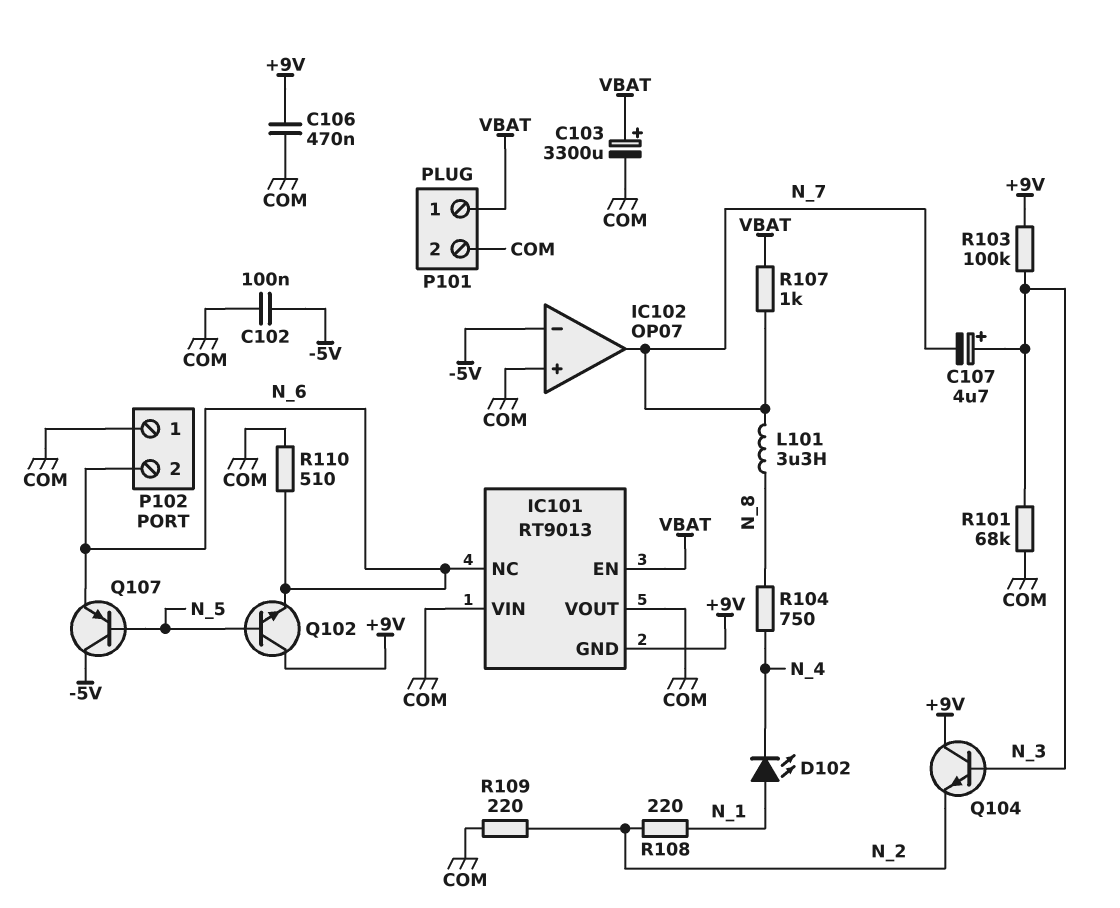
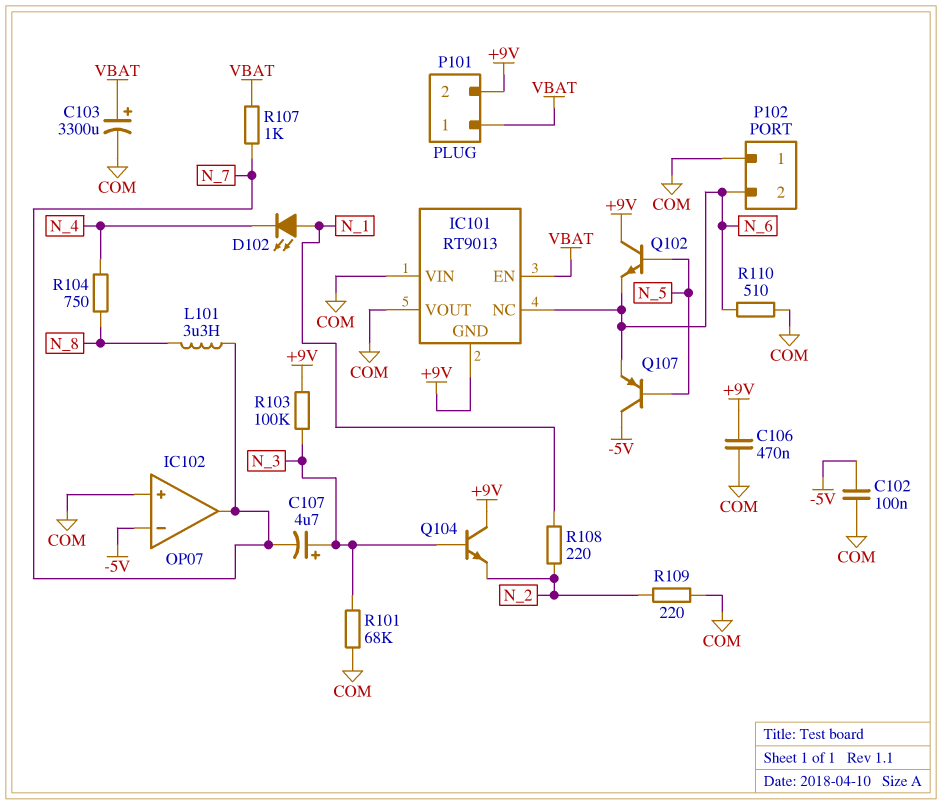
P101 pin 2: COM -> +9V

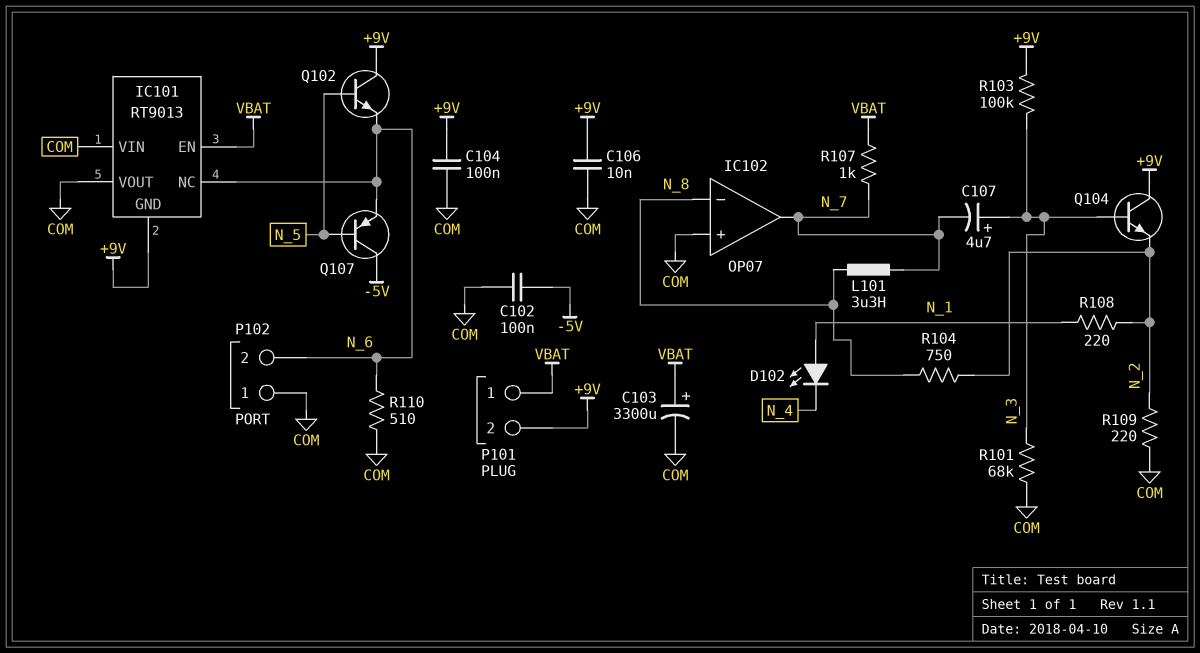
C104: none -> 100nF (+9V, COM)
C106: 470nF (+9V, COM) -> 10nF (+9V, COM)
IC102 pin in-: -5V -> N_8
R104: 750 (N_4, N_8) -> 750 (N_2, N_8)

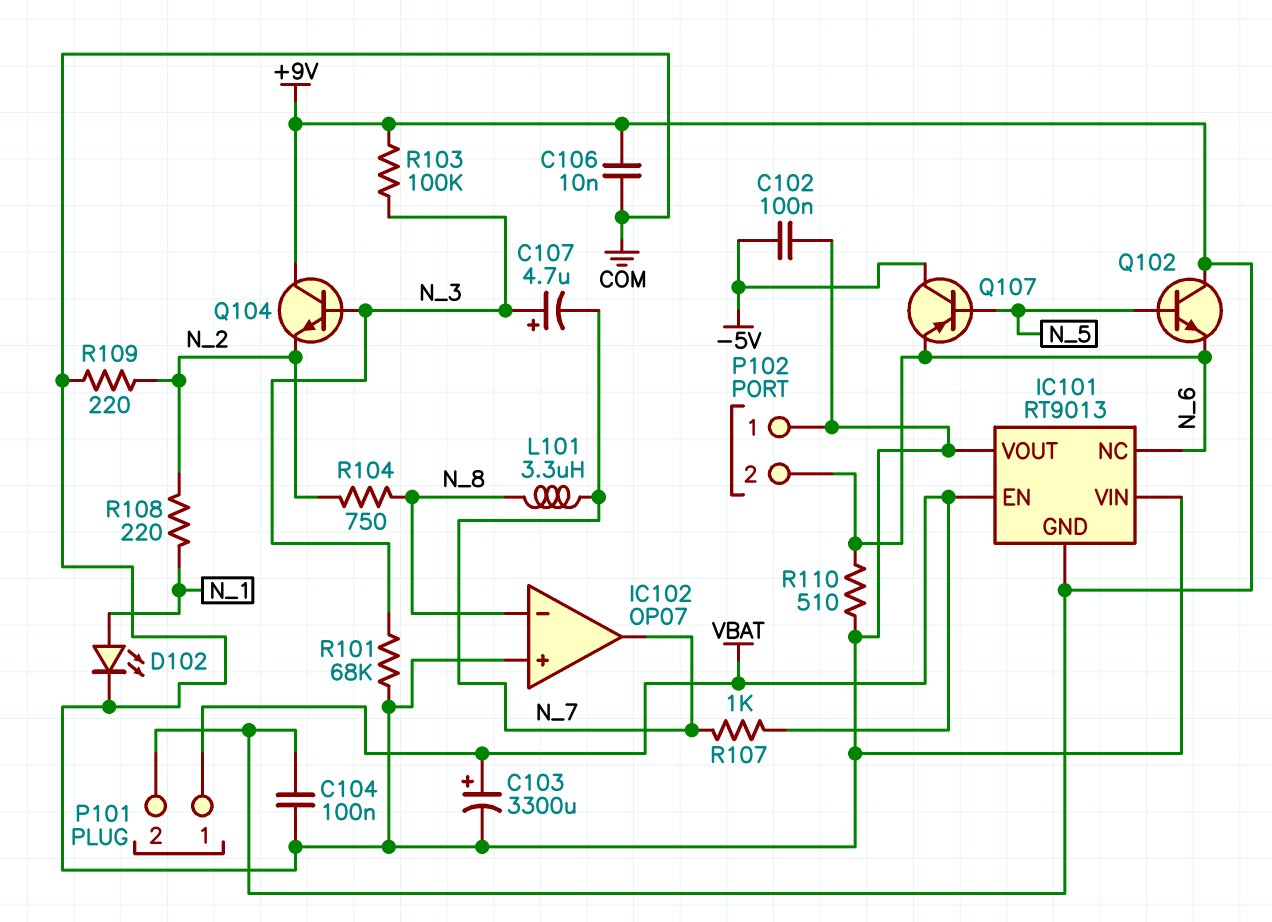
D102: LED (A N_1, K N_4) -> LED (A N_1, K COM)

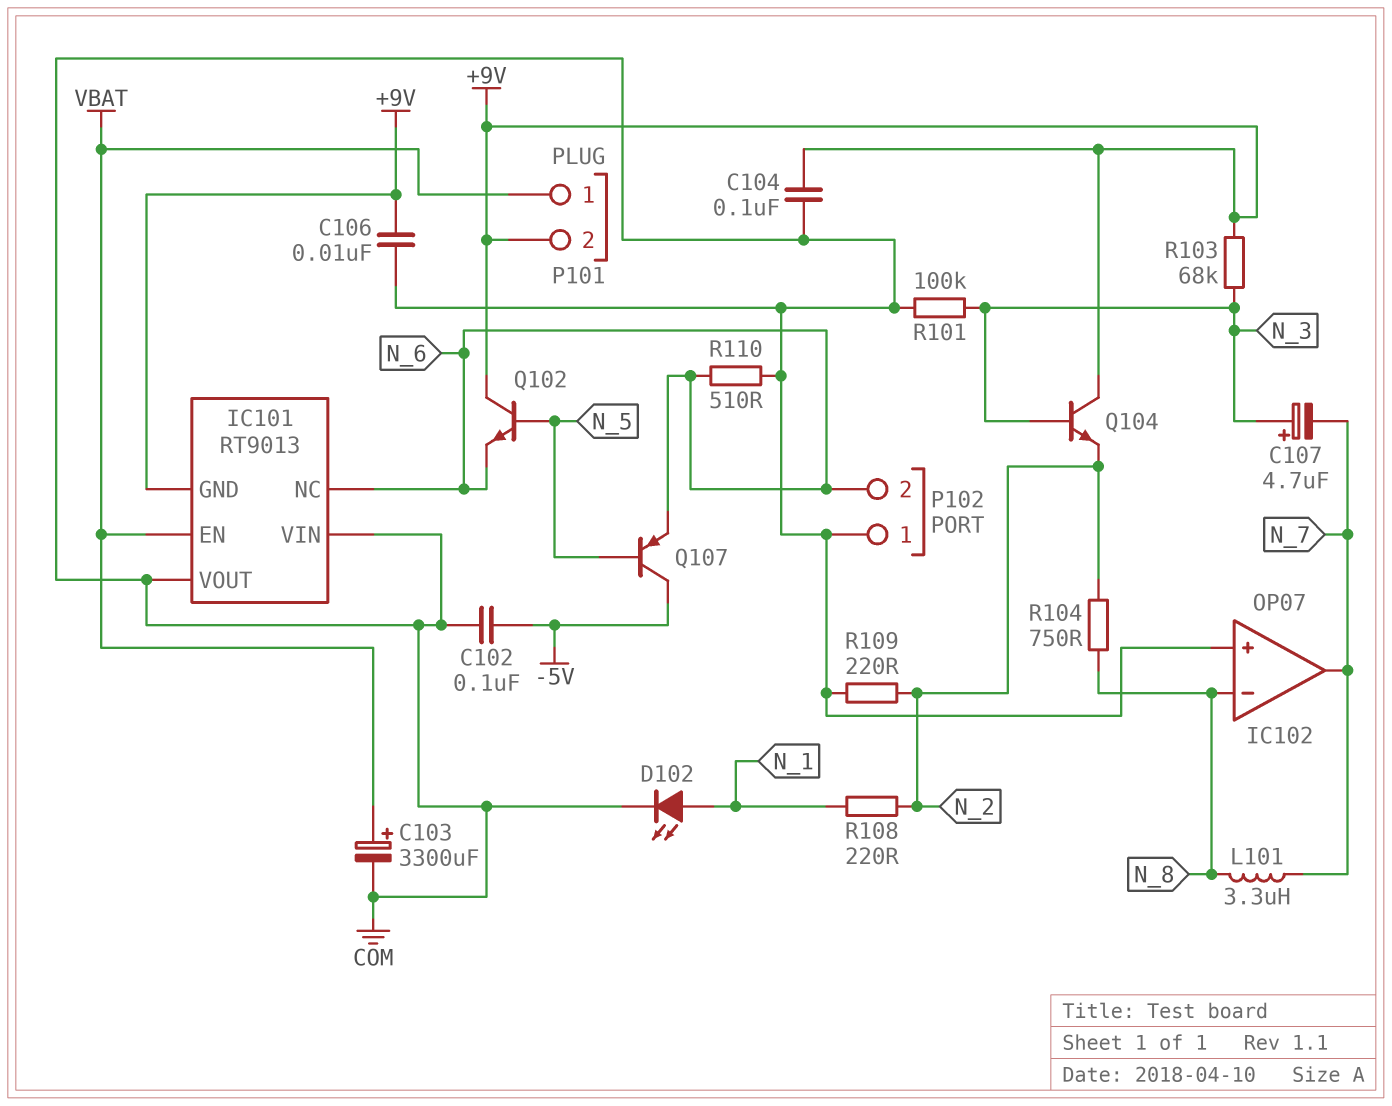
R101: 68k (COM, N_3) -> 100k (COM, N_3)
R103: 100k (+9V, N_3) -> 68k (+9V, N_3)
R107: 1k (N_7, VBAT) -> none

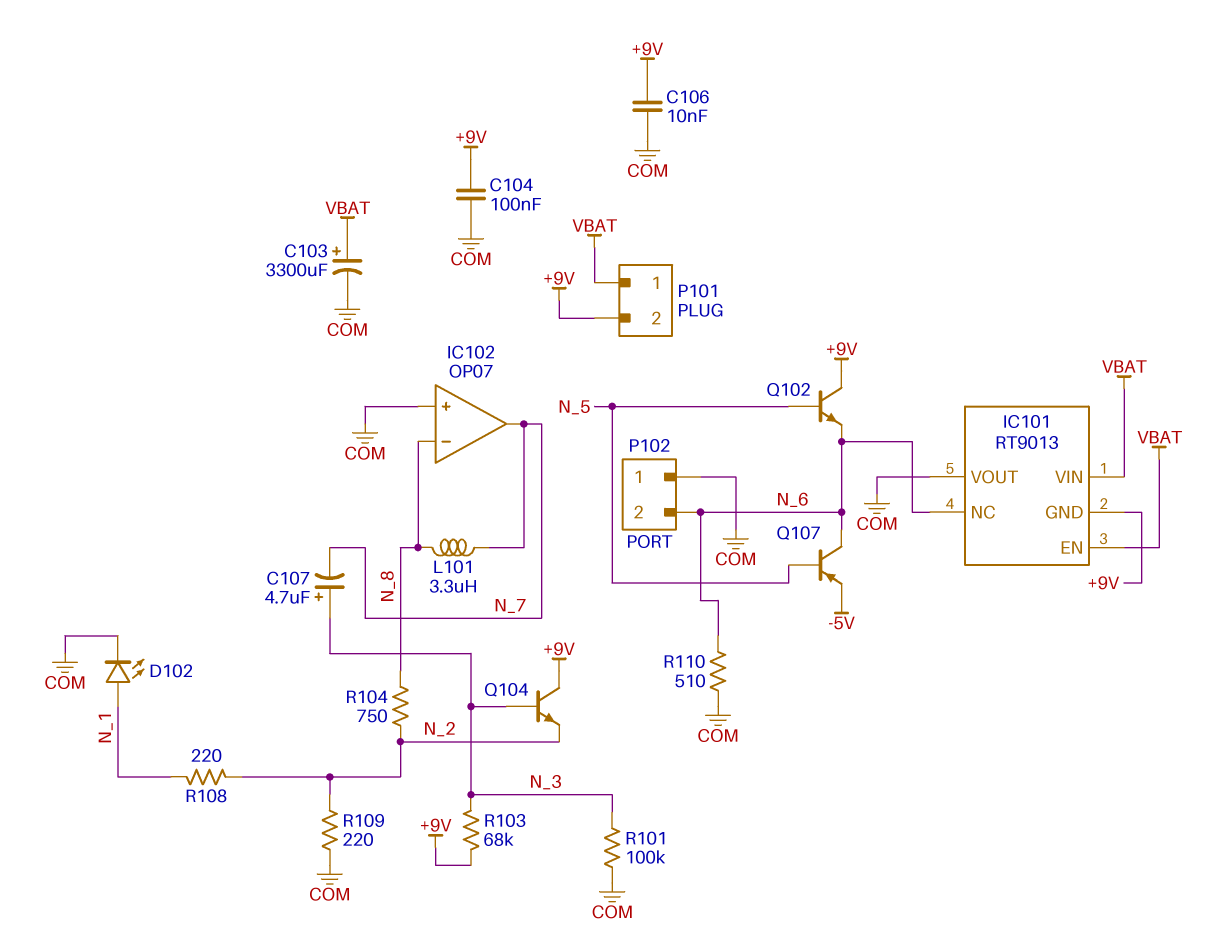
C102: 100nF (-5V, COM) -> none
IC101 pin VIN: COM -> VBAT
Q107: PNP (B N_5, C -5V, E N_6) -> PNP (B N_5, C N_6, E -5V)

